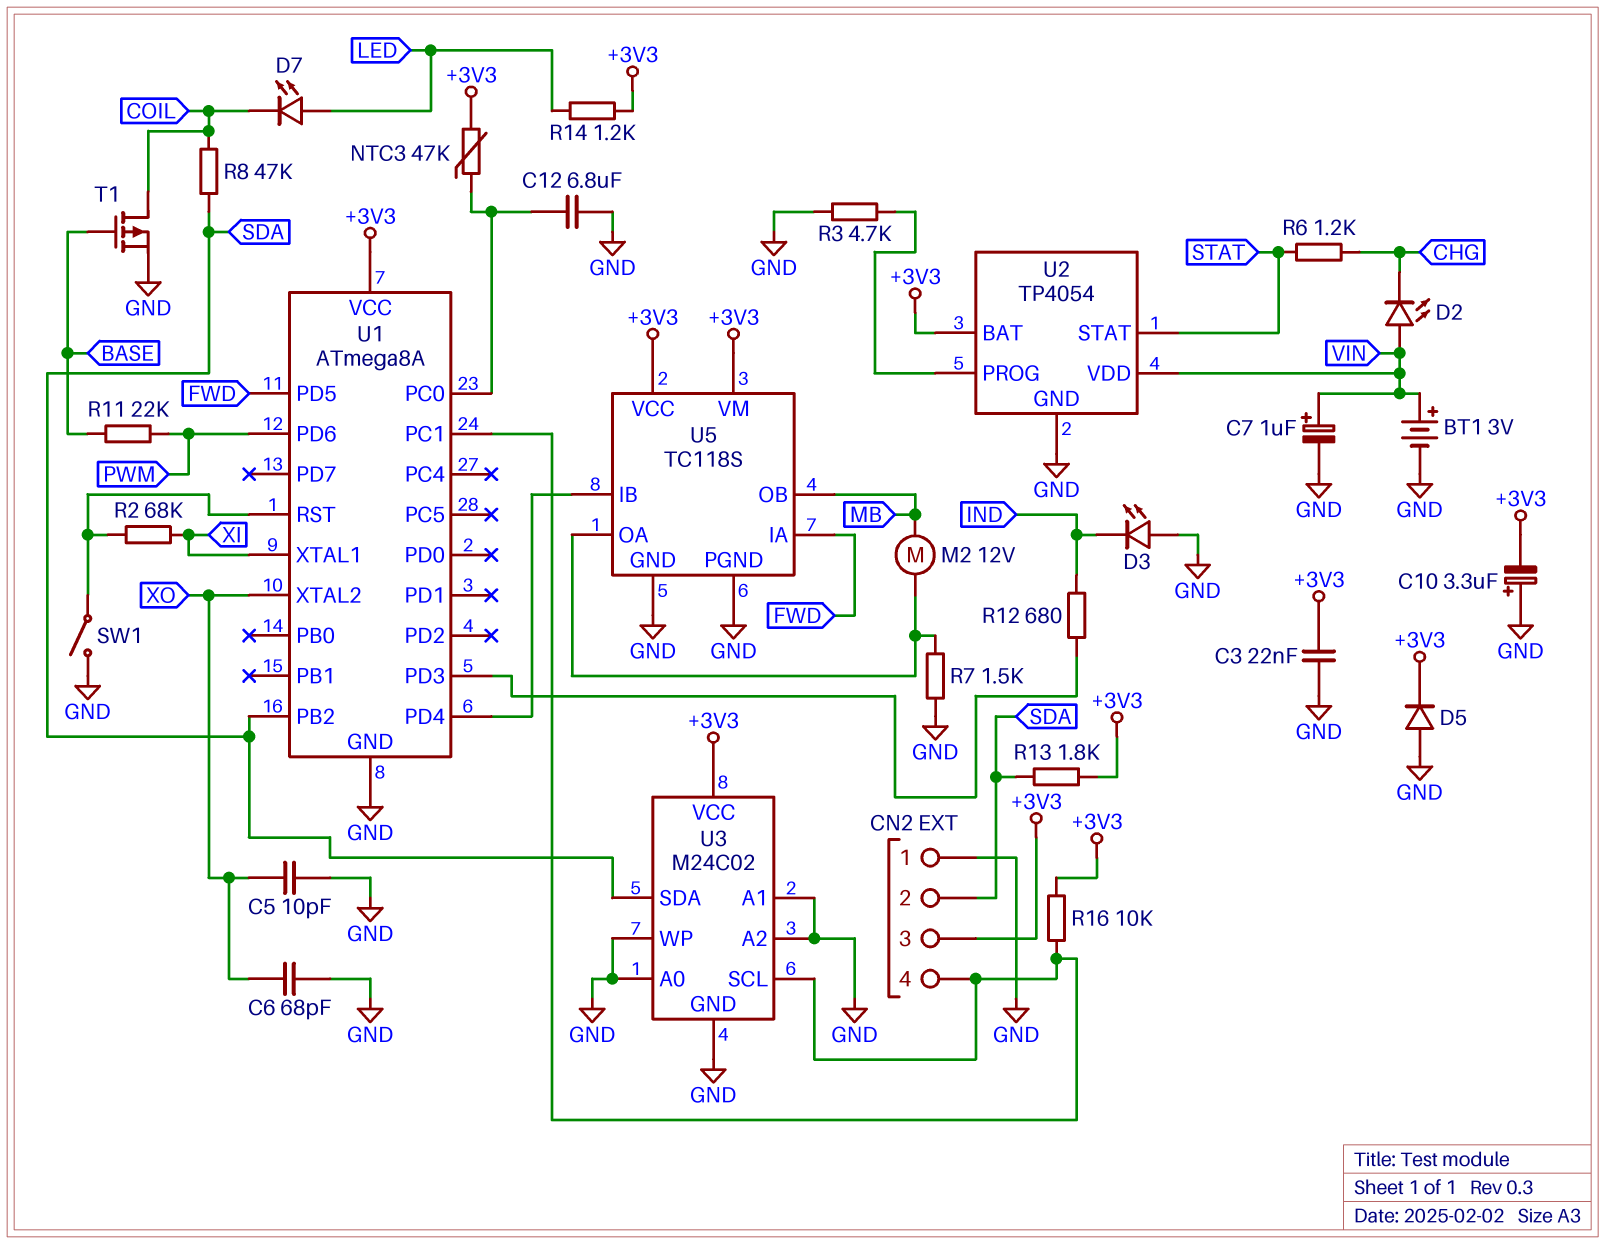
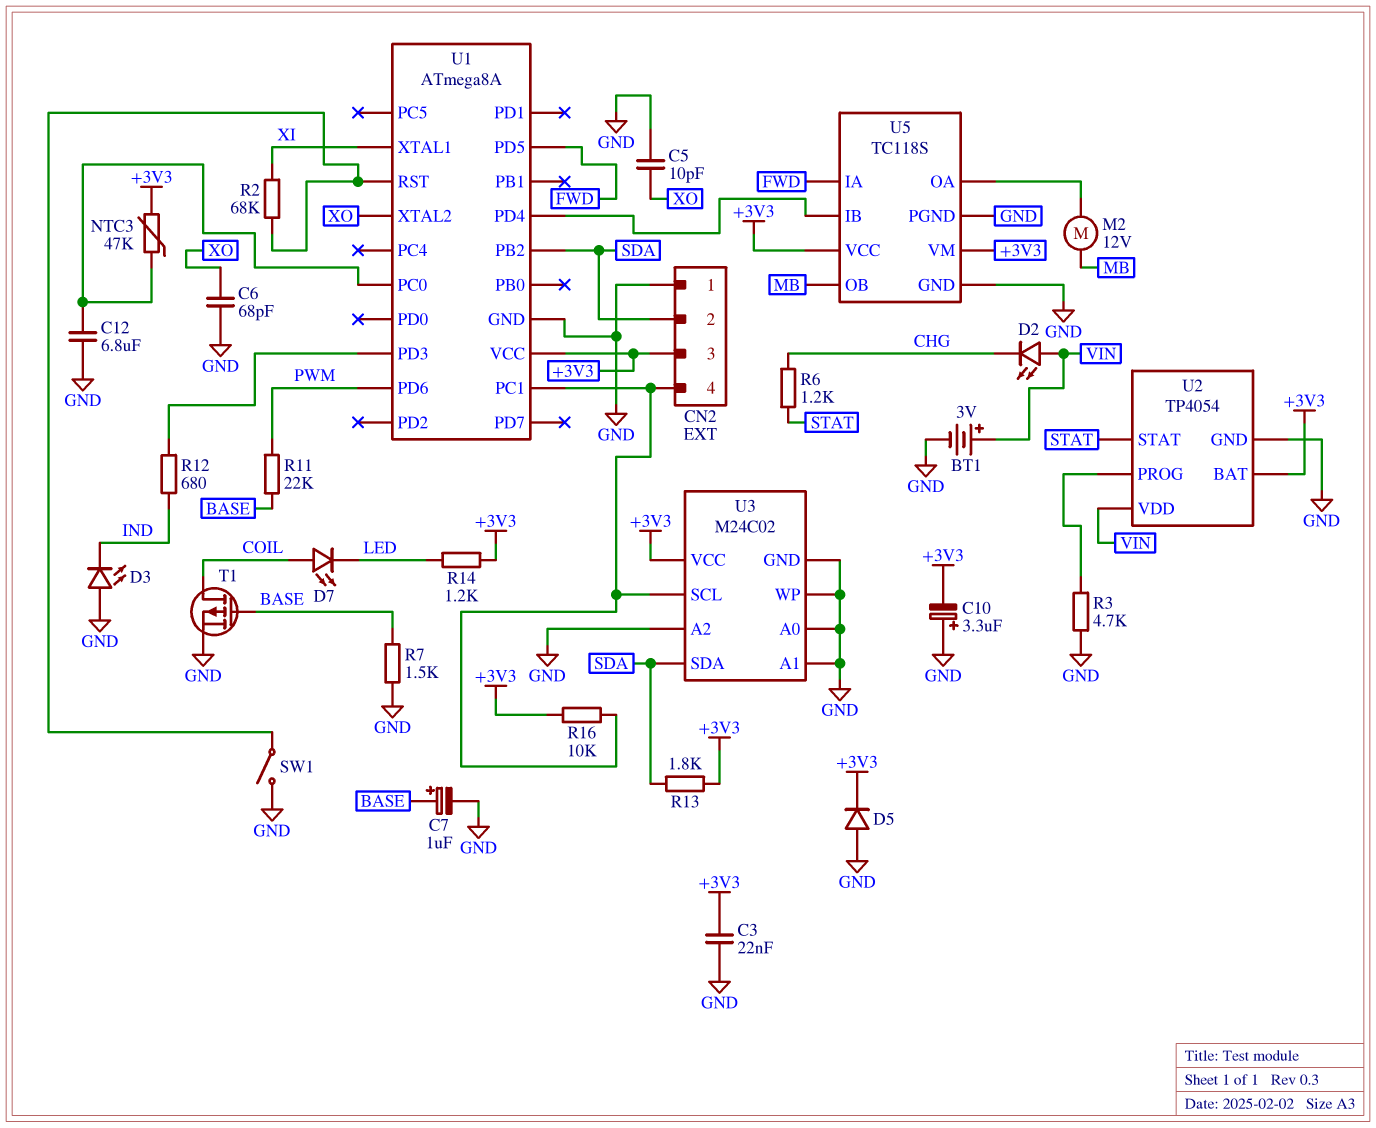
C7: 1uF (plus VIN, minus GND) -> 1uF (plus BASE, minus GND)
D7: LED (A LED, K COIL) -> LED (A COIL, K LED)
R7: 1.5k (GND, U5/OA) -> 1.5k (BASE, GND)
R8: 47k (COIL, SDA) -> none

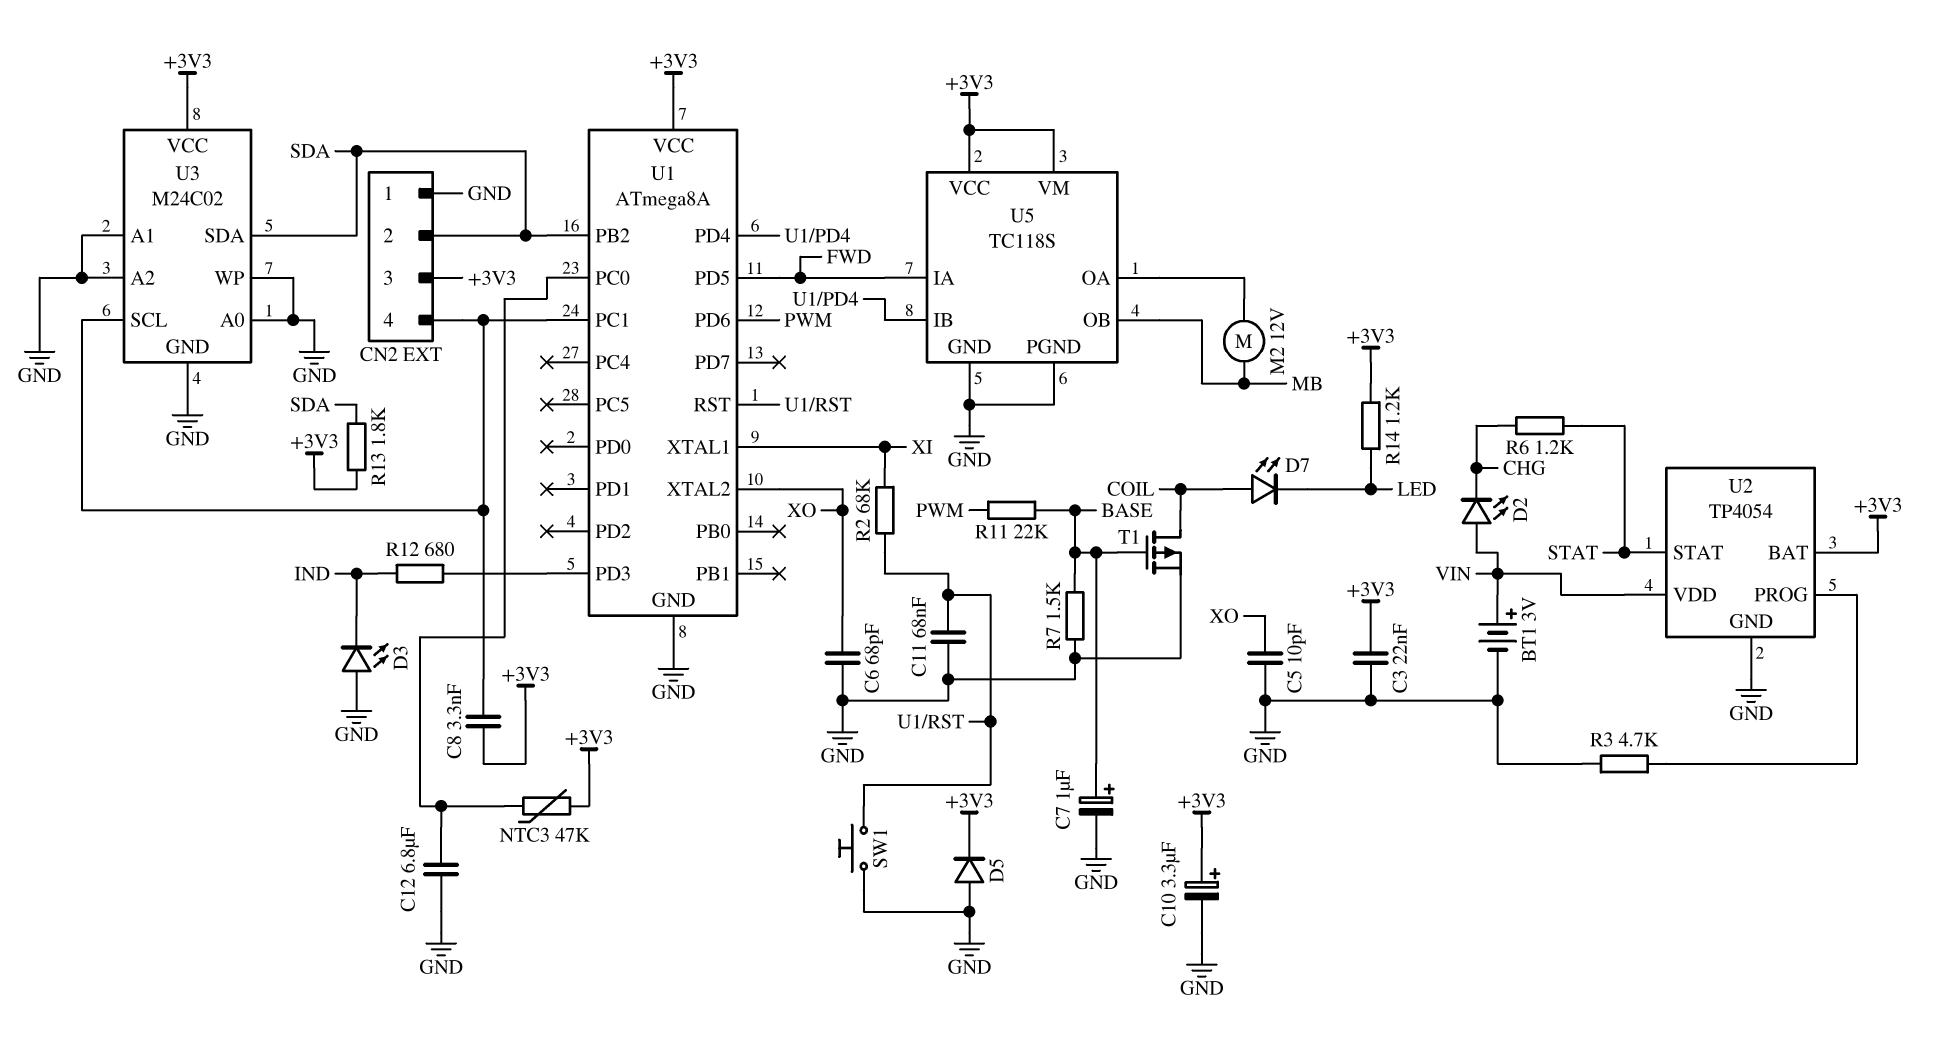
C8: none -> 3.3nF (+3V3, CN2/4)
C10: 3.3uF (plus GND, minus +3V3) -> 3.3uF (plus +3V3, minus GND)
C11: none -> 68nF (GND, U1/RST)
R16: 10k (+3V3, CN2/4) -> none
SW1: switch (GND, U1/RST) -> button (GND, U1/RST)

